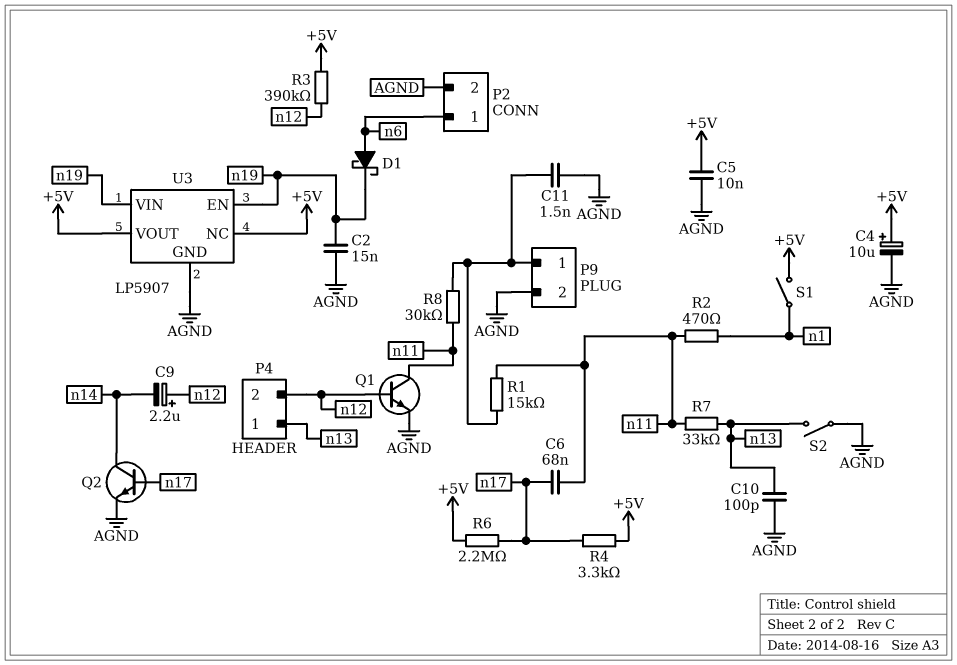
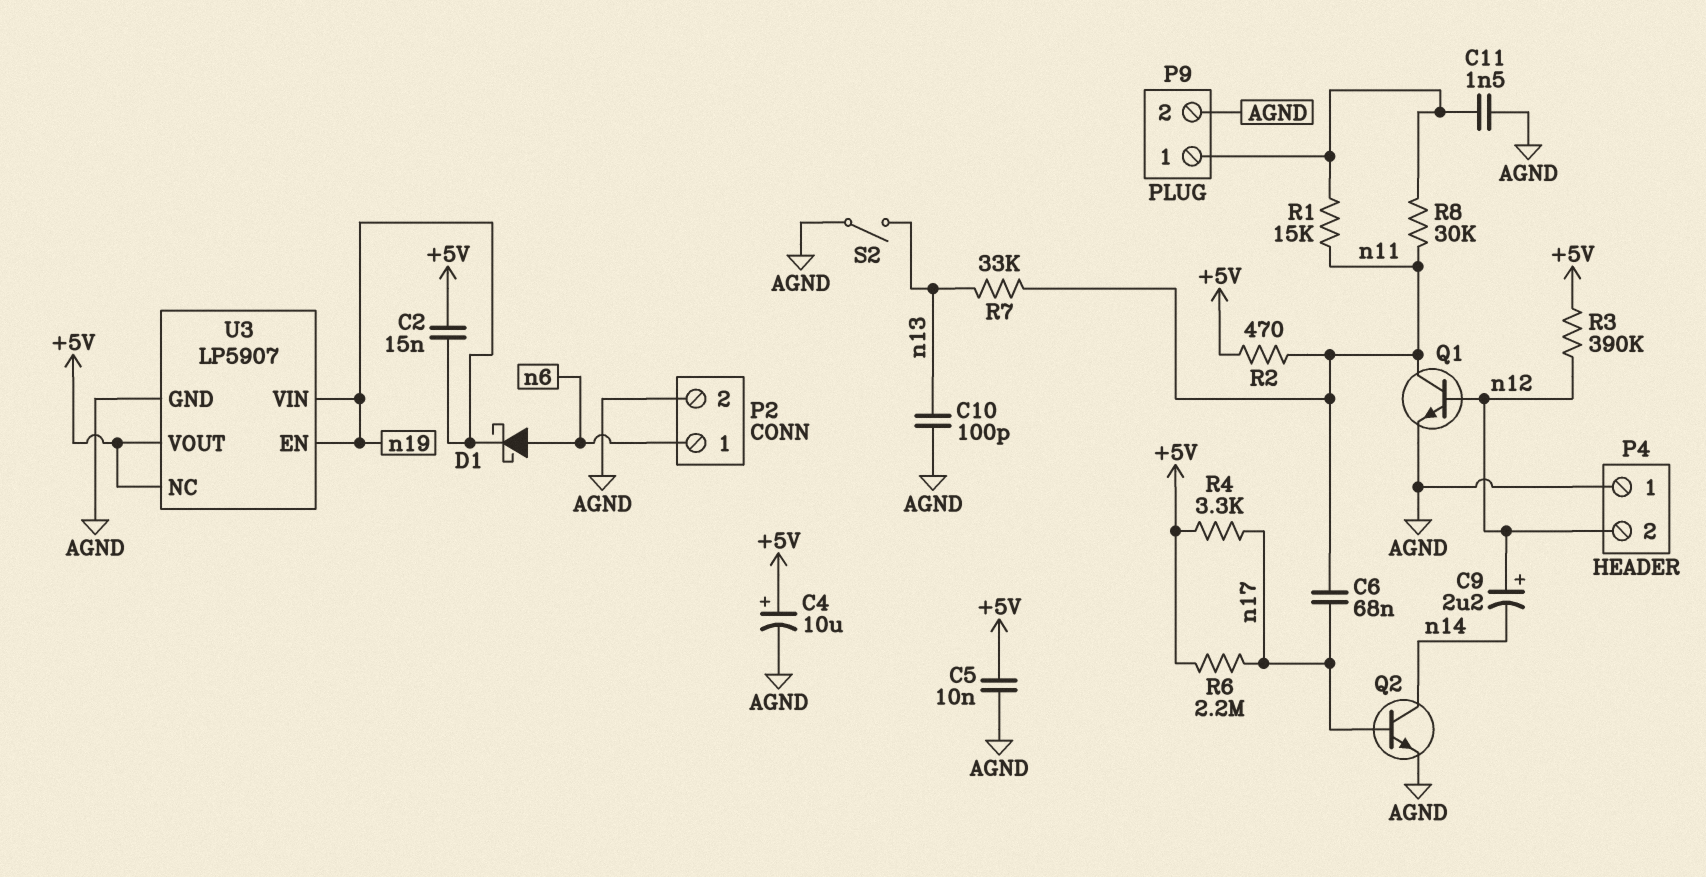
C2: 15nF (AGND, n19) -> 15nF (+5V, n19)
P4 pin 1: n13 -> AGND
R2: 470 (n1, n11) -> 470 (+5V, n11)
S1: switch (+5V, n1) -> none

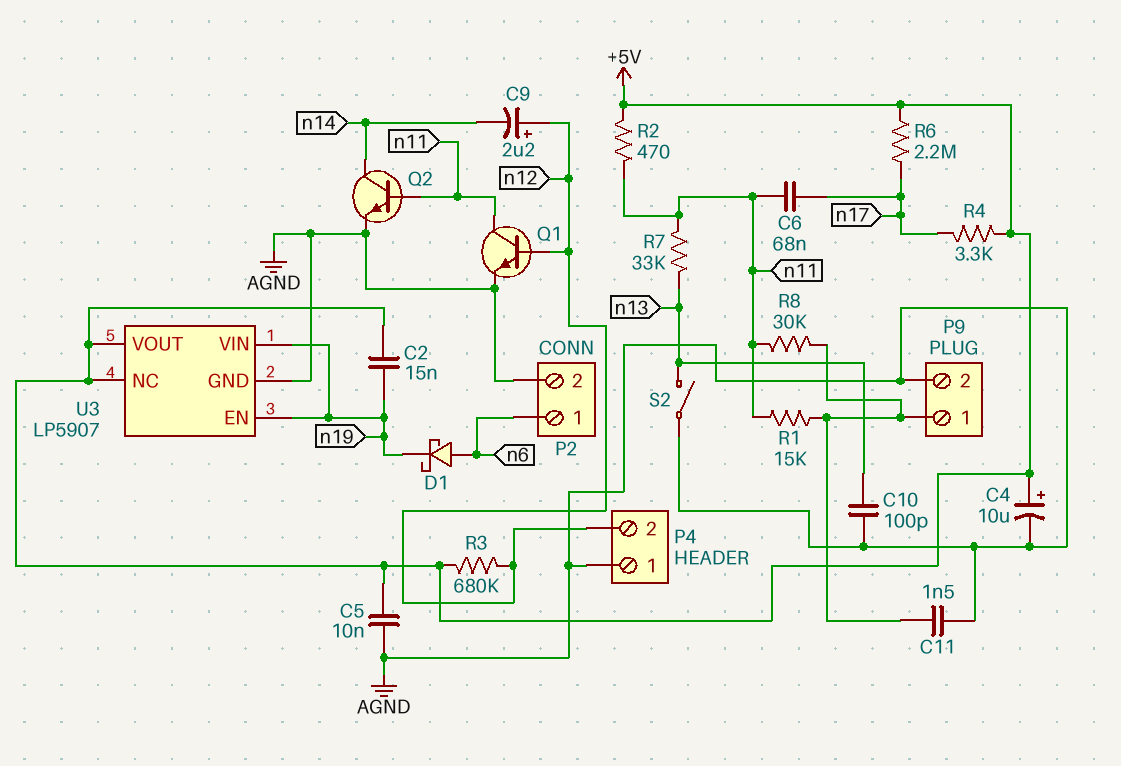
Q2: NPN (B n17, C n14, E AGND) -> NPN (B n11, C n14, E AGND)
R3: 390k (+5V, n12) -> 680k (+5V, n12)

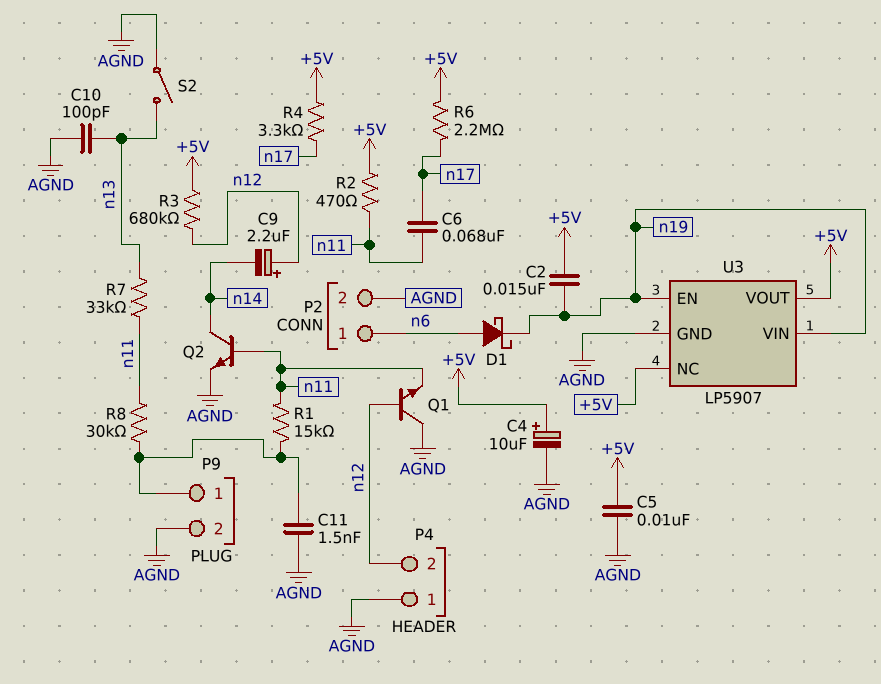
Q1: NPN (B n12, C n11, E AGND) -> NPN (B n12, C AGND, E n11)

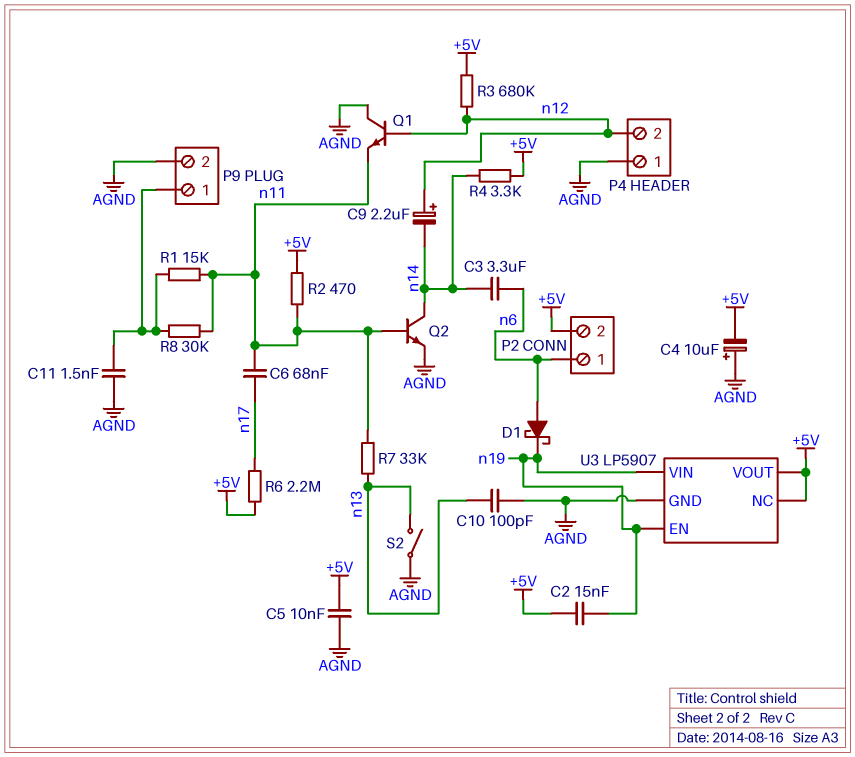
C3: none -> 3.3uF (n6, n14)
C4: 10uF (plus +5V, minus AGND) -> 10uF (plus AGND, minus +5V)
P2 pin 2: AGND -> +5V
R4: 3.3k (+5V, n17) -> 3.3k (+5V, n14)

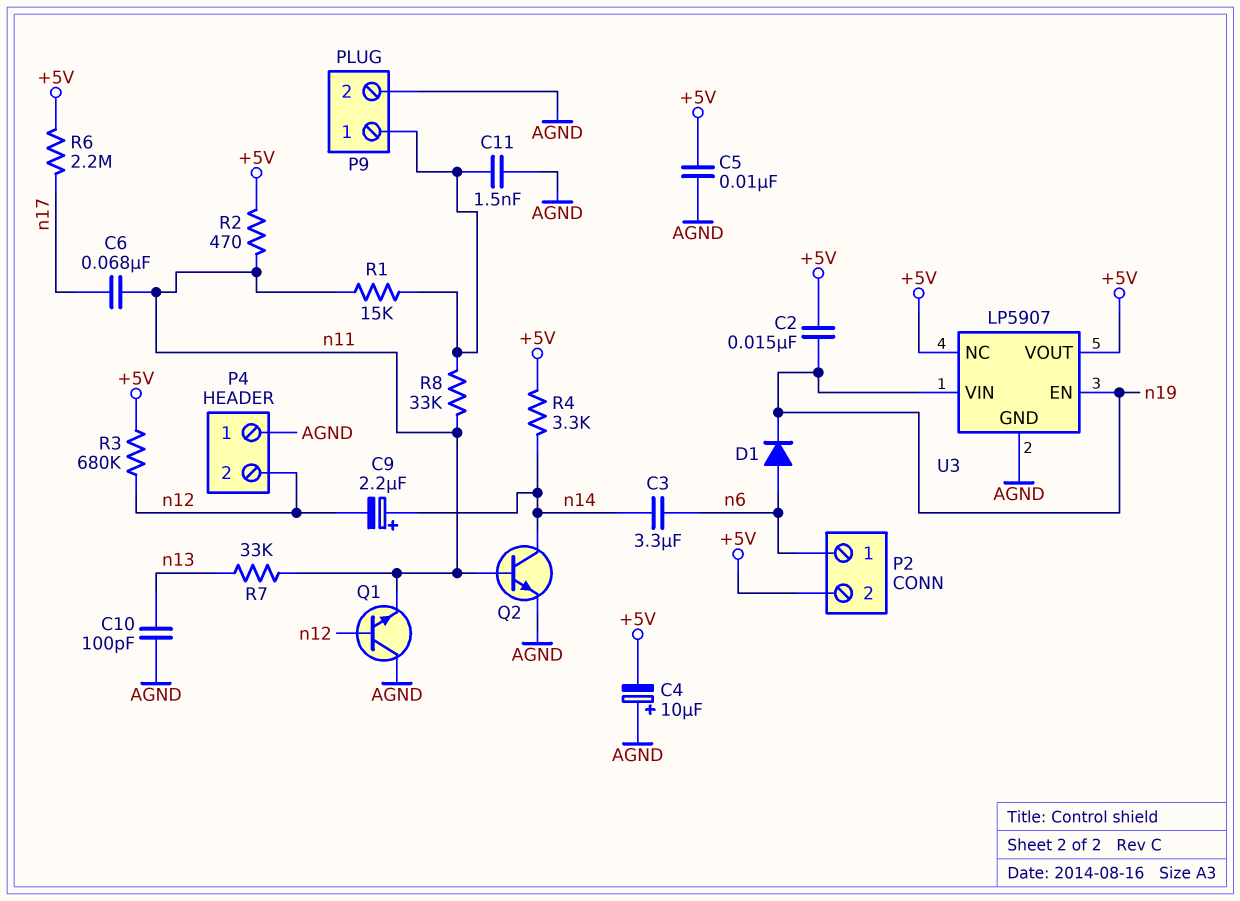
C9: 2.2uF (plus n12, minus n14) -> 2.2uF (plus n14, minus n12)
D1: schottky (A n6, K n19) -> diode (A n6, K n19)
R8: 30k (P9/1, n11) -> 33k (P9/1, n11)
S2: switch (AGND, n13) -> none

